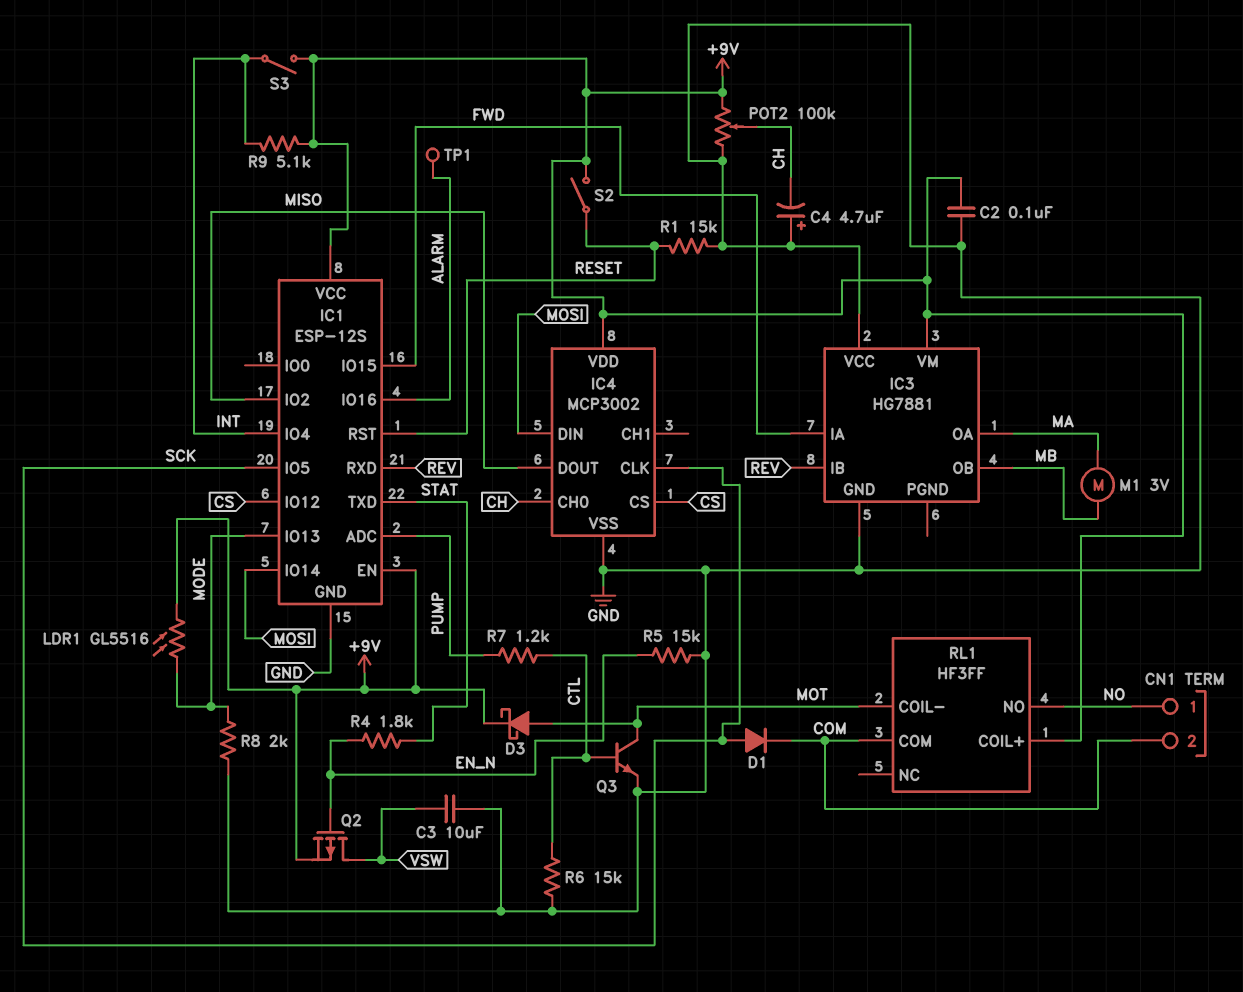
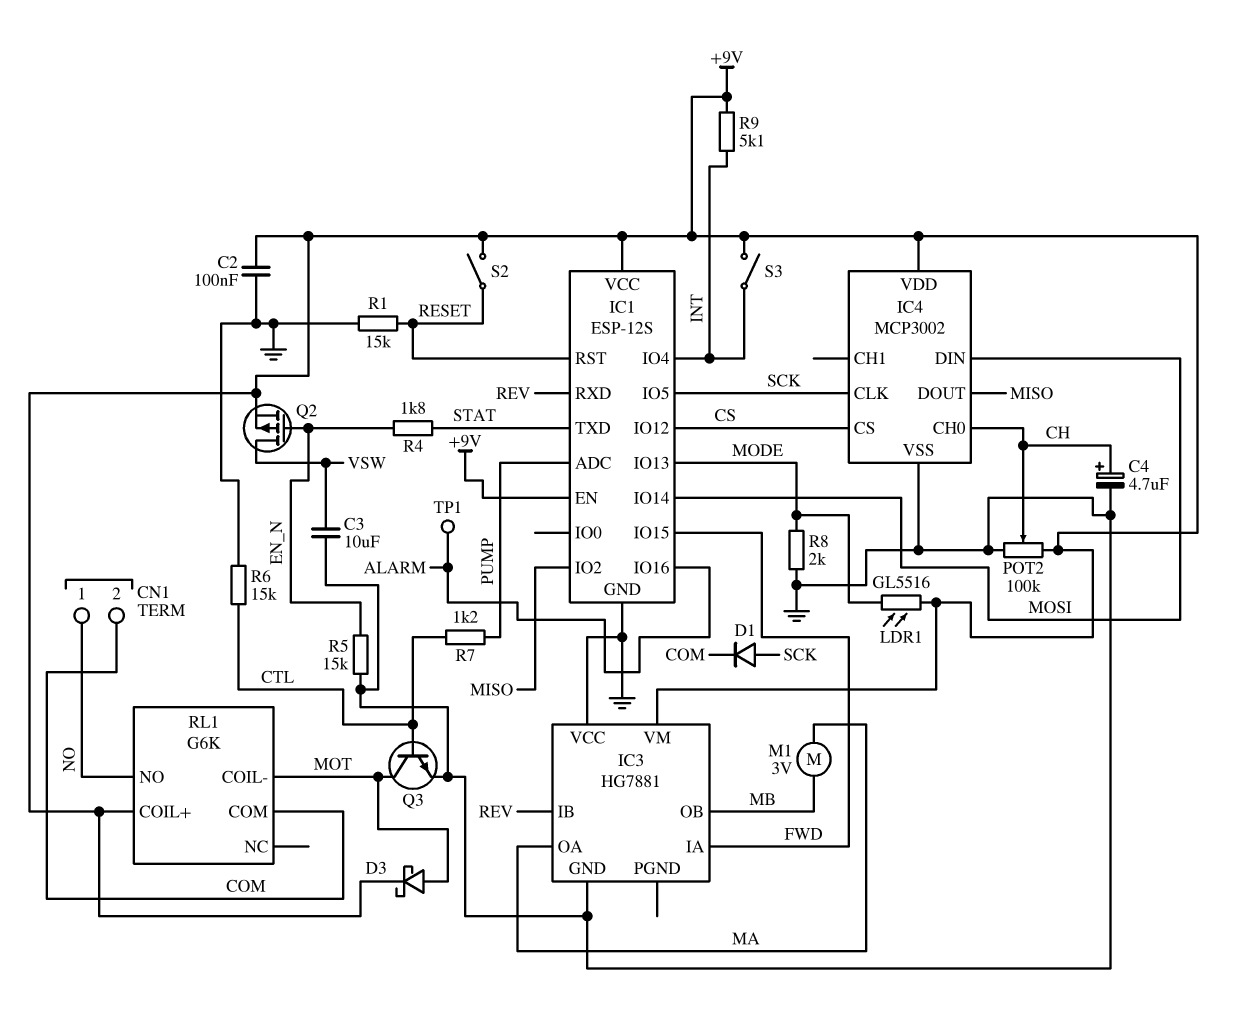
C4: 4.7uF (plus GND, minus CH) -> 4.7uF (plus CH, minus GND)
RL1: HF3FF -> G6K

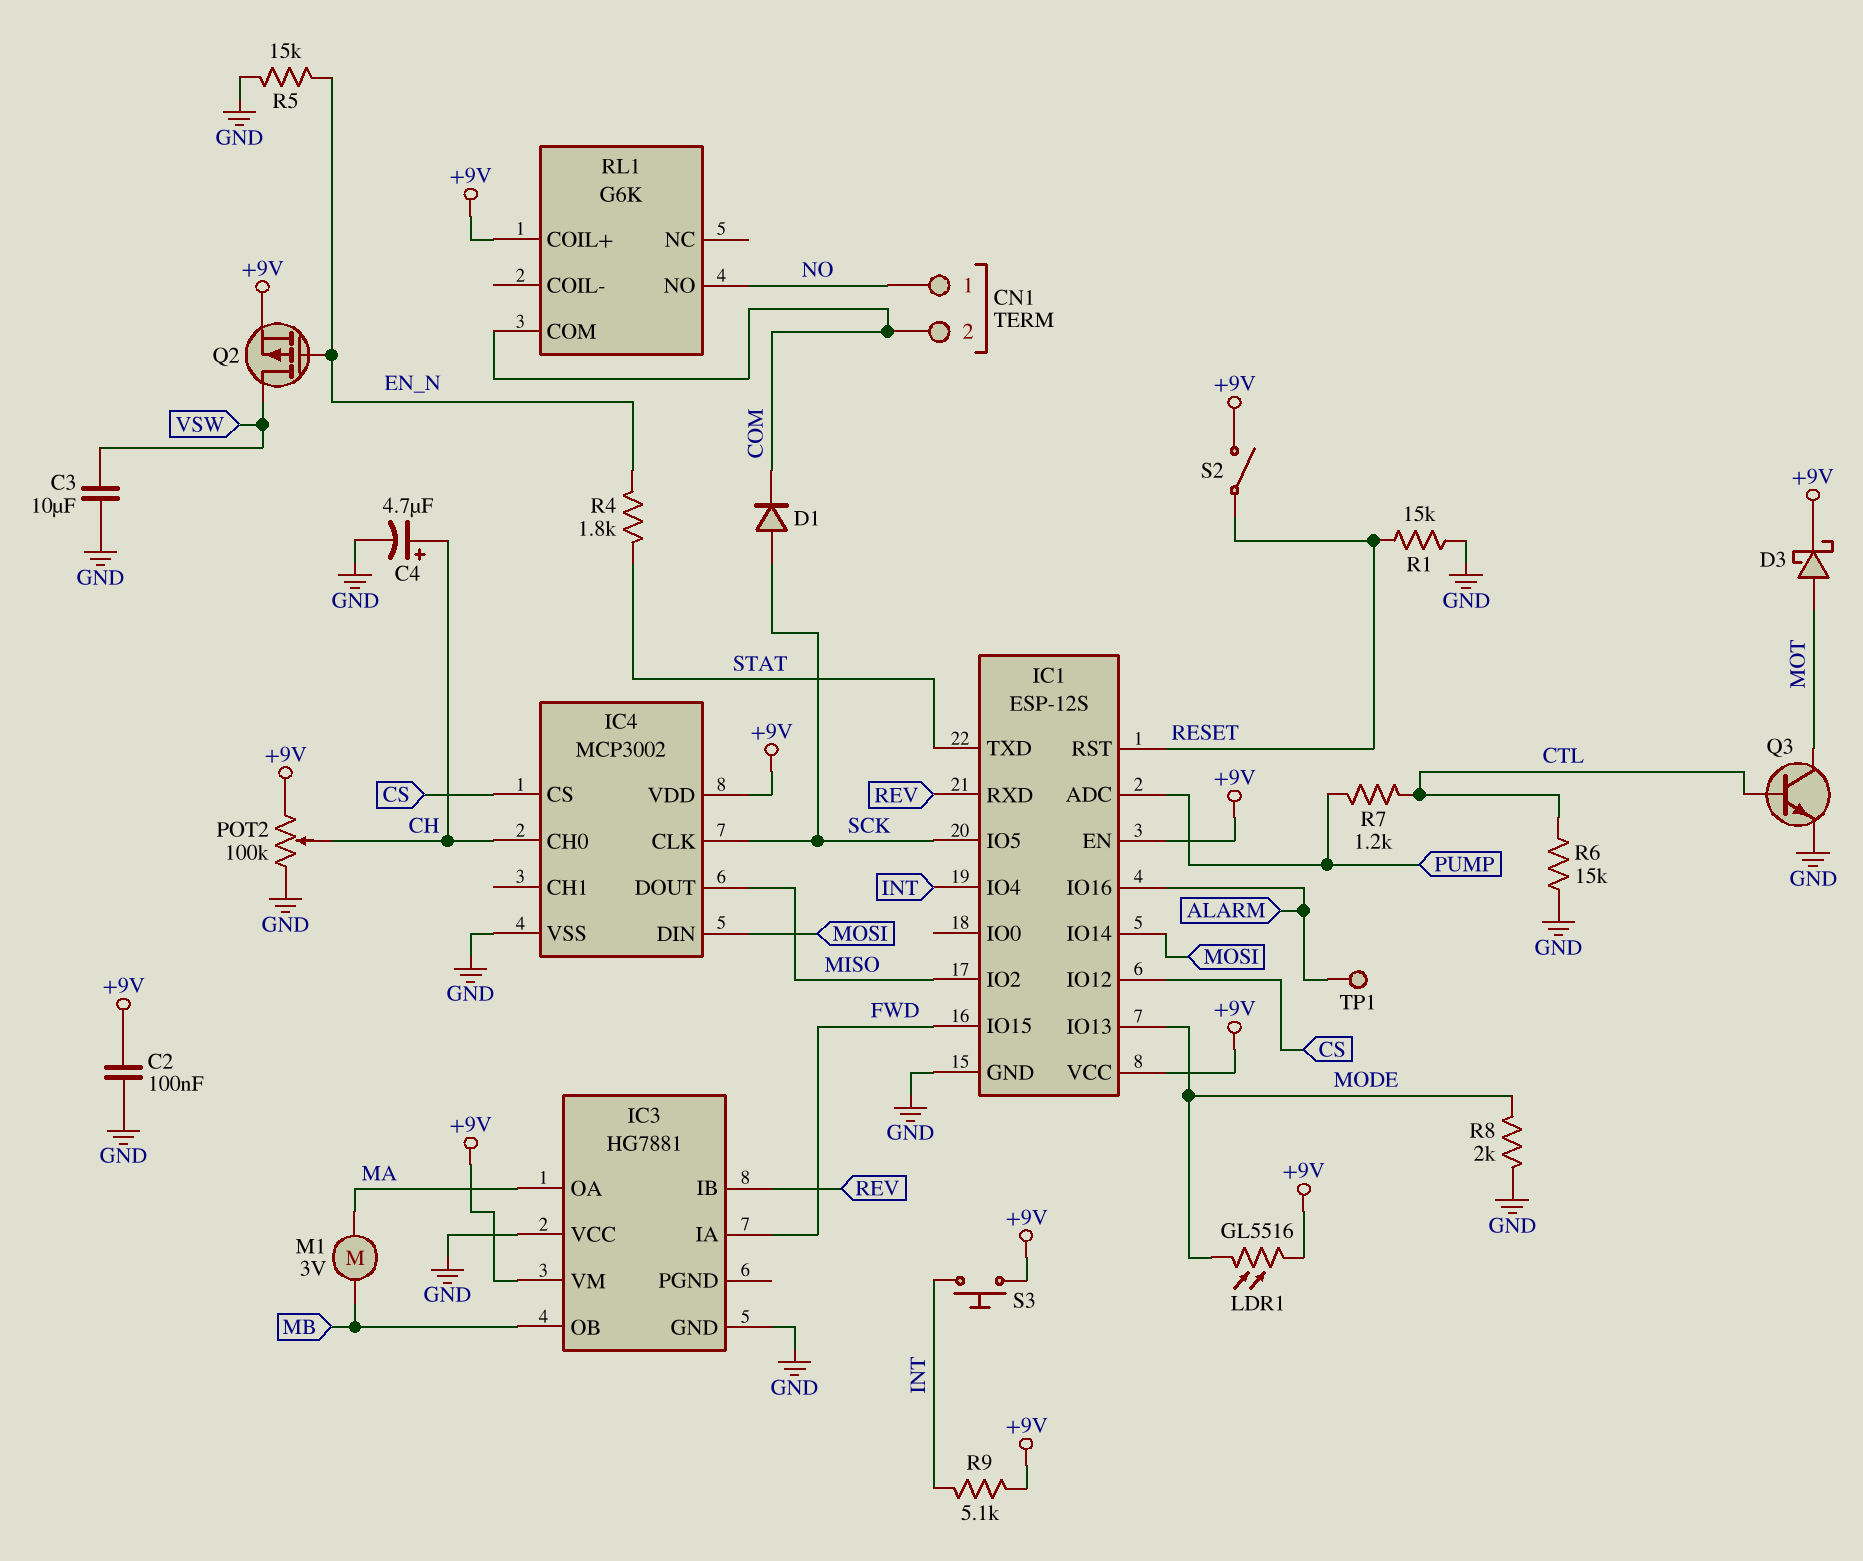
RL1 pin COIL-: MOT -> none
S3: switch (+9V, INT) -> button (+9V, INT)

